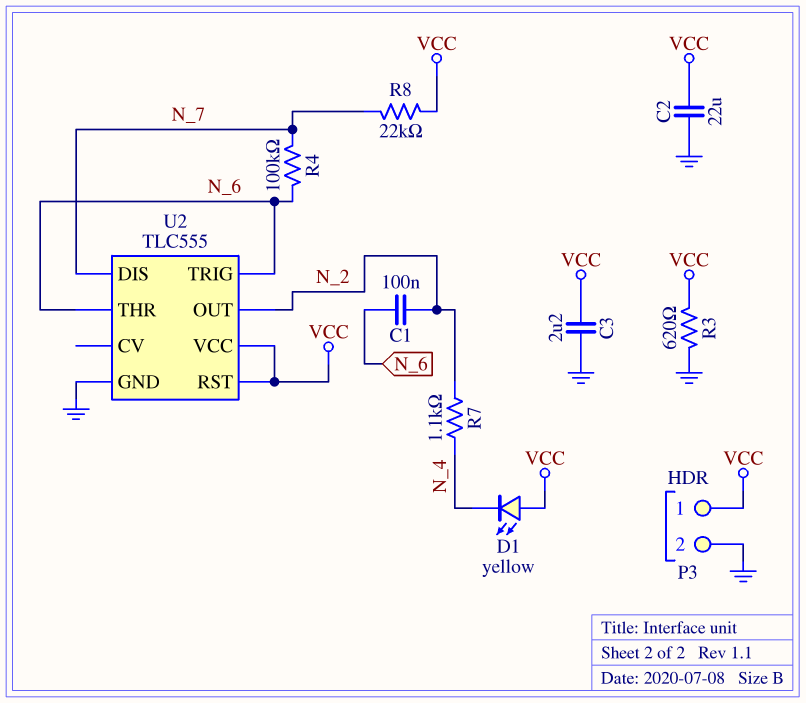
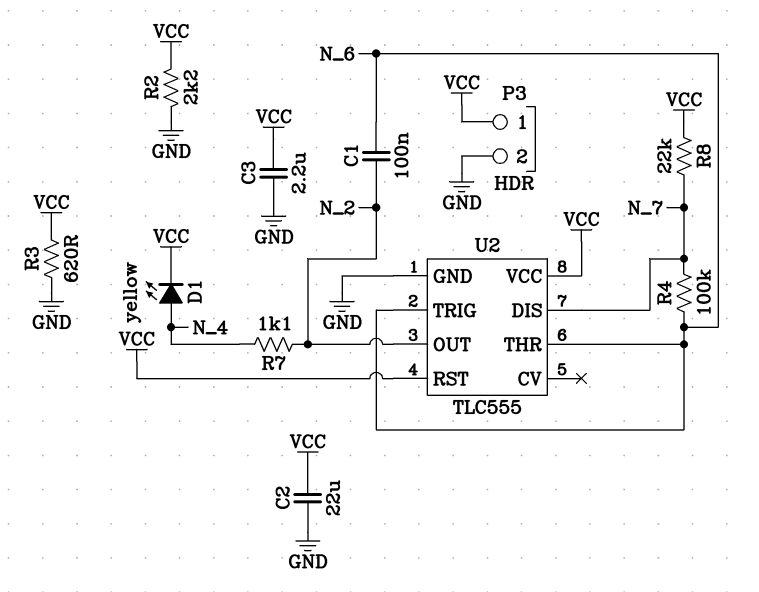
D1: LED yellow (A VCC, K N_4) -> LED yellow (A N_4, K VCC)
R2: none -> 2.2k (GND, VCC)

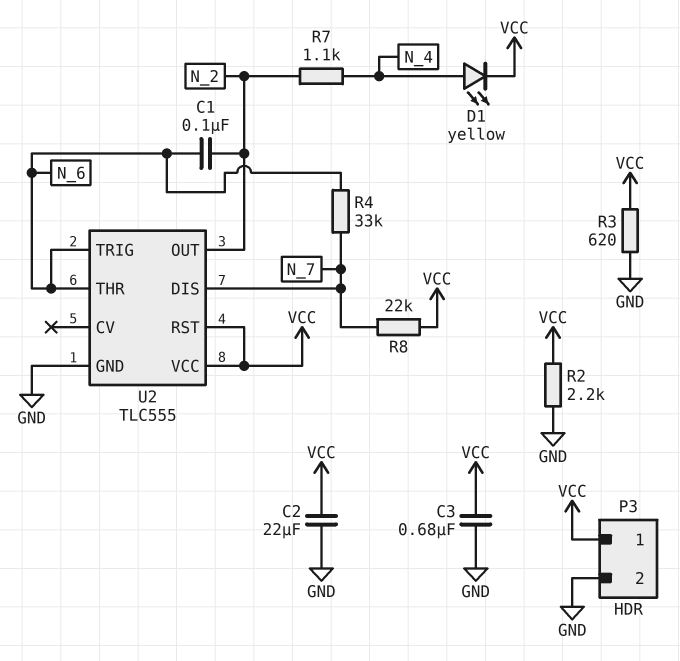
C3: 2.2uF (GND, VCC) -> 680nF (GND, VCC)
R4: 100k (N_6, N_7) -> 33k (N_6, N_7)

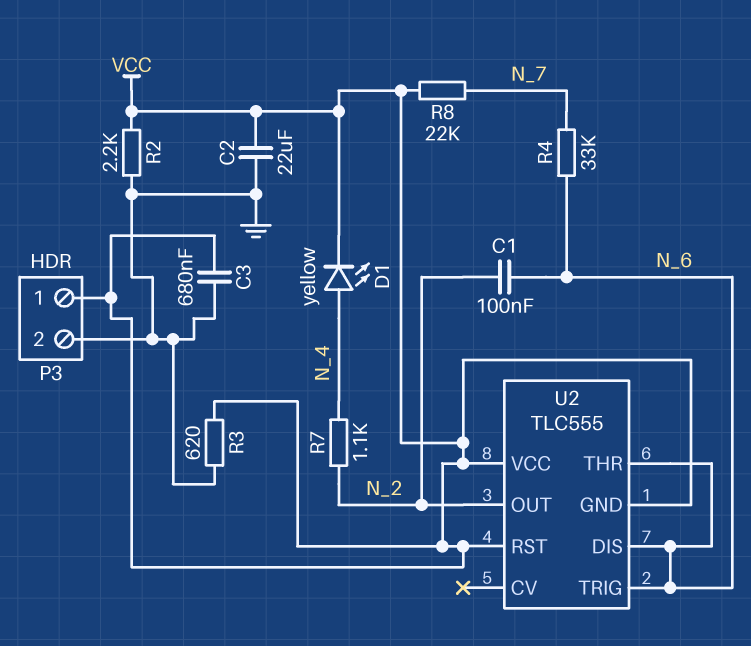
U2 pin DIS: N_7 -> N_6
U2 pin GND: GND -> VCC

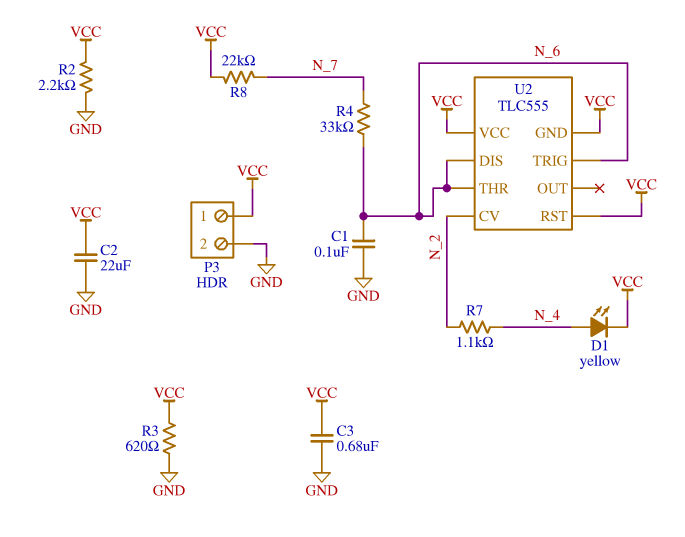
C1: 100nF (N_2, N_6) -> 100nF (GND, N_6)
U2 pin CV: none -> N_2
U2 pin OUT: N_2 -> none

